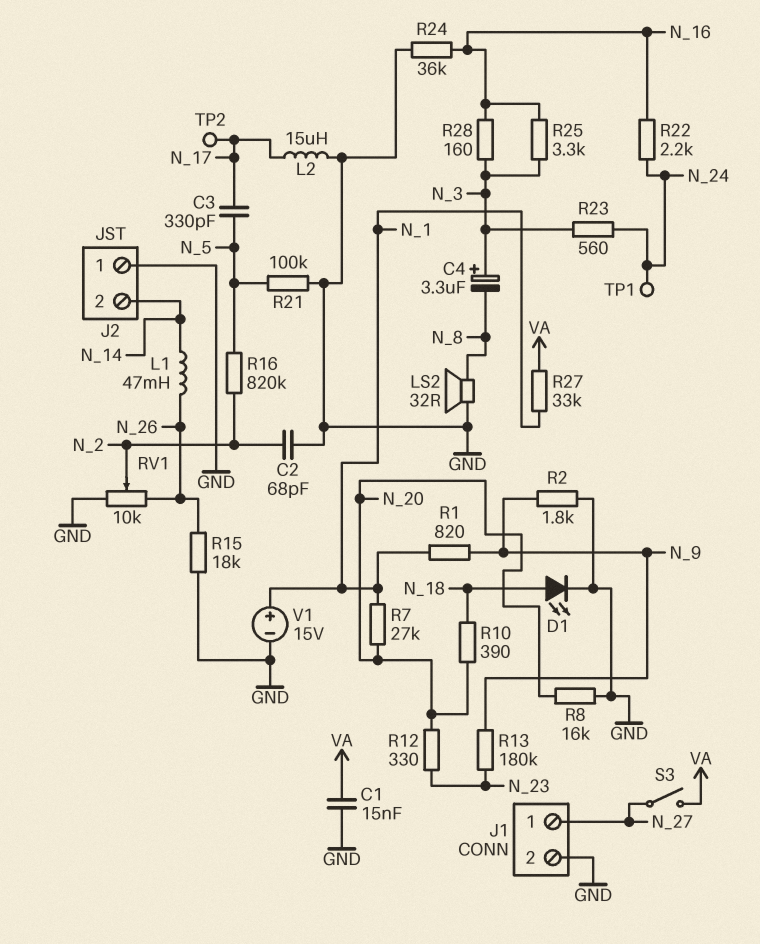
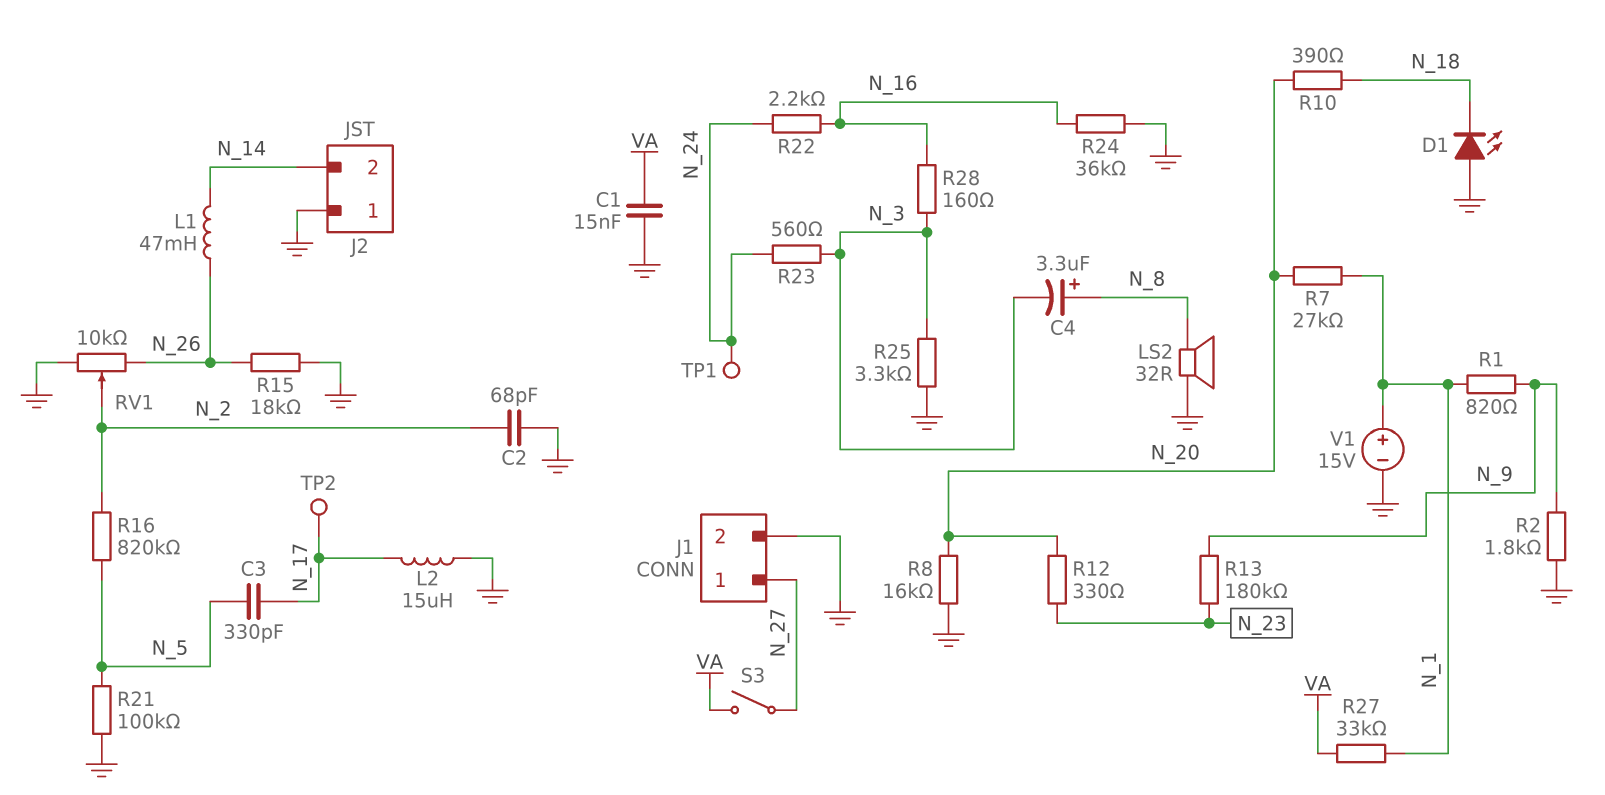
C4: 3.3uF (plus N_3, minus N_8) -> 3.3uF (plus N_8, minus N_3)
D1: LED (A N_18, K GND) -> LED (A GND, K N_18)
R25: 3.3k (N_3, N_16) -> 3.3k (GND, N_3)

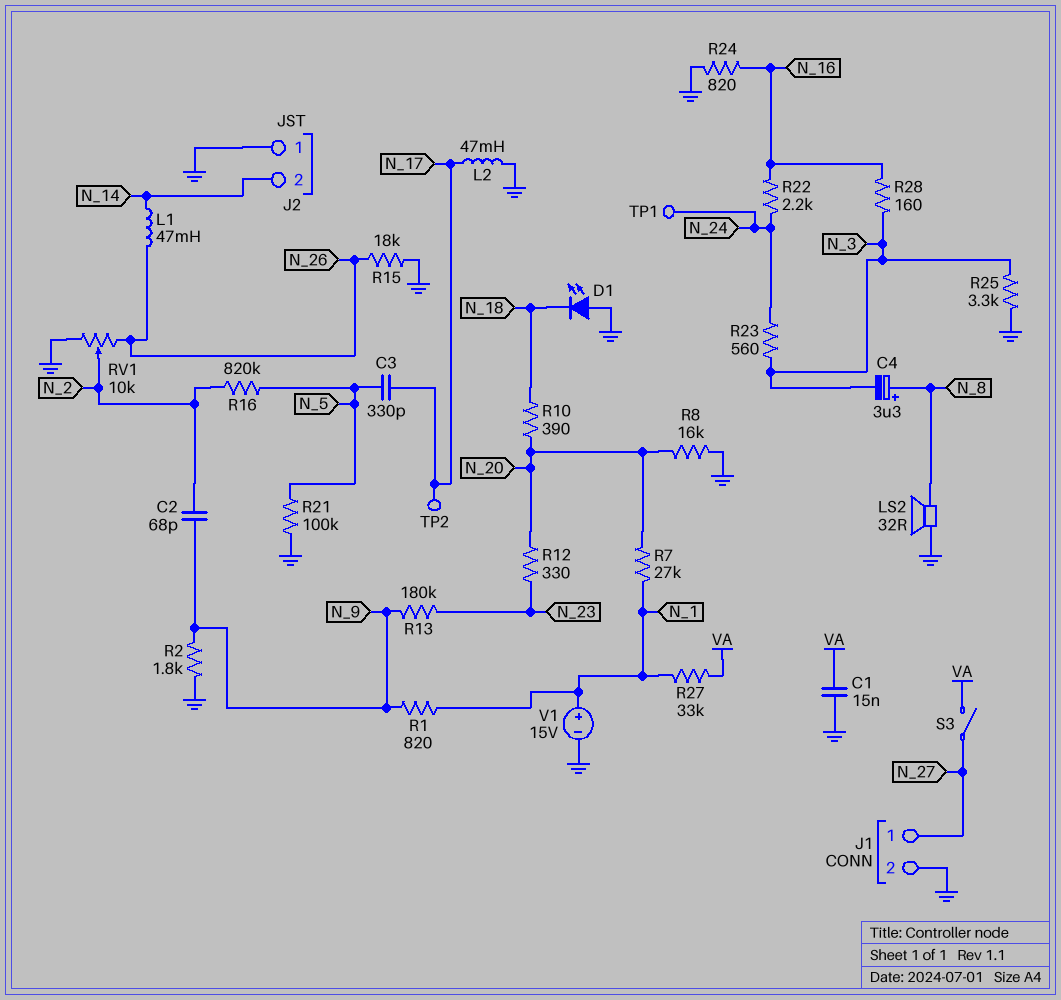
C2: 68pF (GND, N_2) -> 68pF (N_2, N_9)
L2: 15uH (GND, N_17) -> 47mH (GND, N_17)
R24: 36k (GND, N_16) -> 820 (GND, N_16)

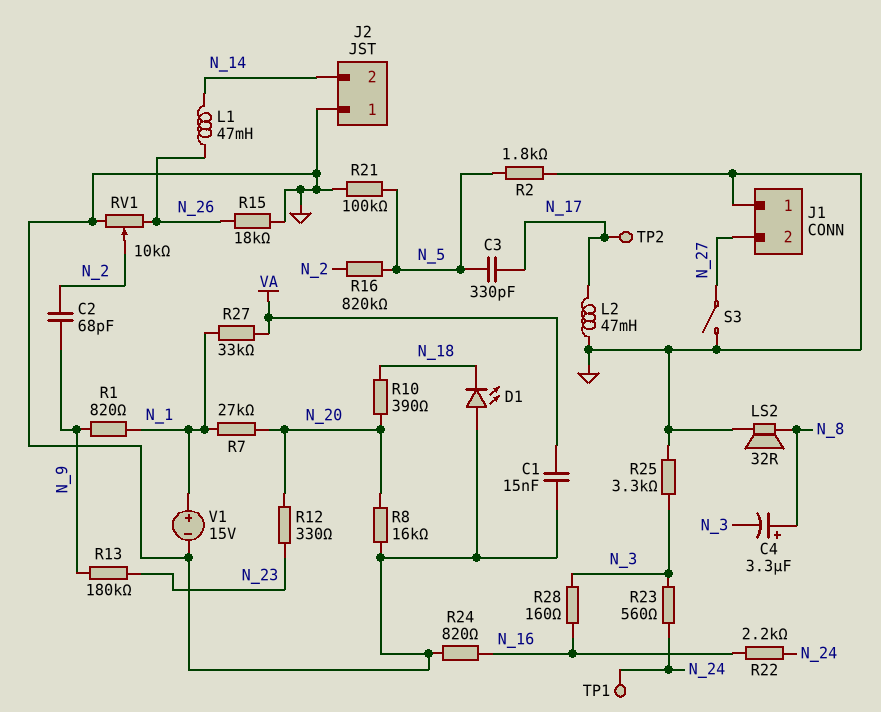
J1 pin 1: N_27 -> GND
J1 pin 2: GND -> N_27
R2: 1.8k (GND, N_9) -> 1.8k (GND, N_5)
S3: switch (N_27, VA) -> switch (GND, N_27)

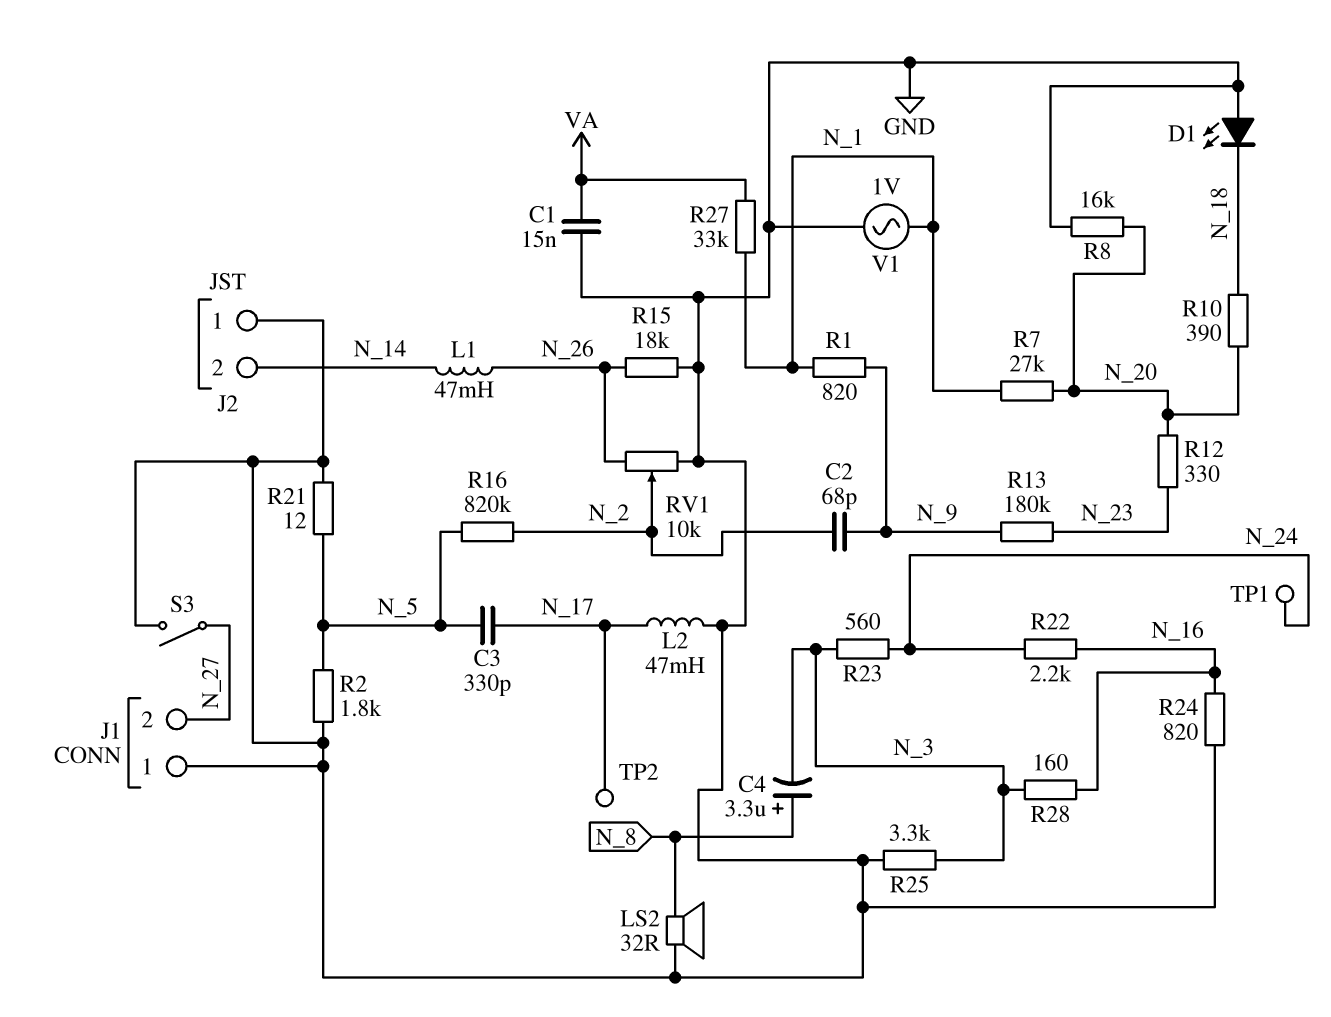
R21: 100k (GND, N_5) -> 12 (GND, N_5)
V1: 15V (plus N_1, minus GND) -> AC 1V (GND, N_1)

